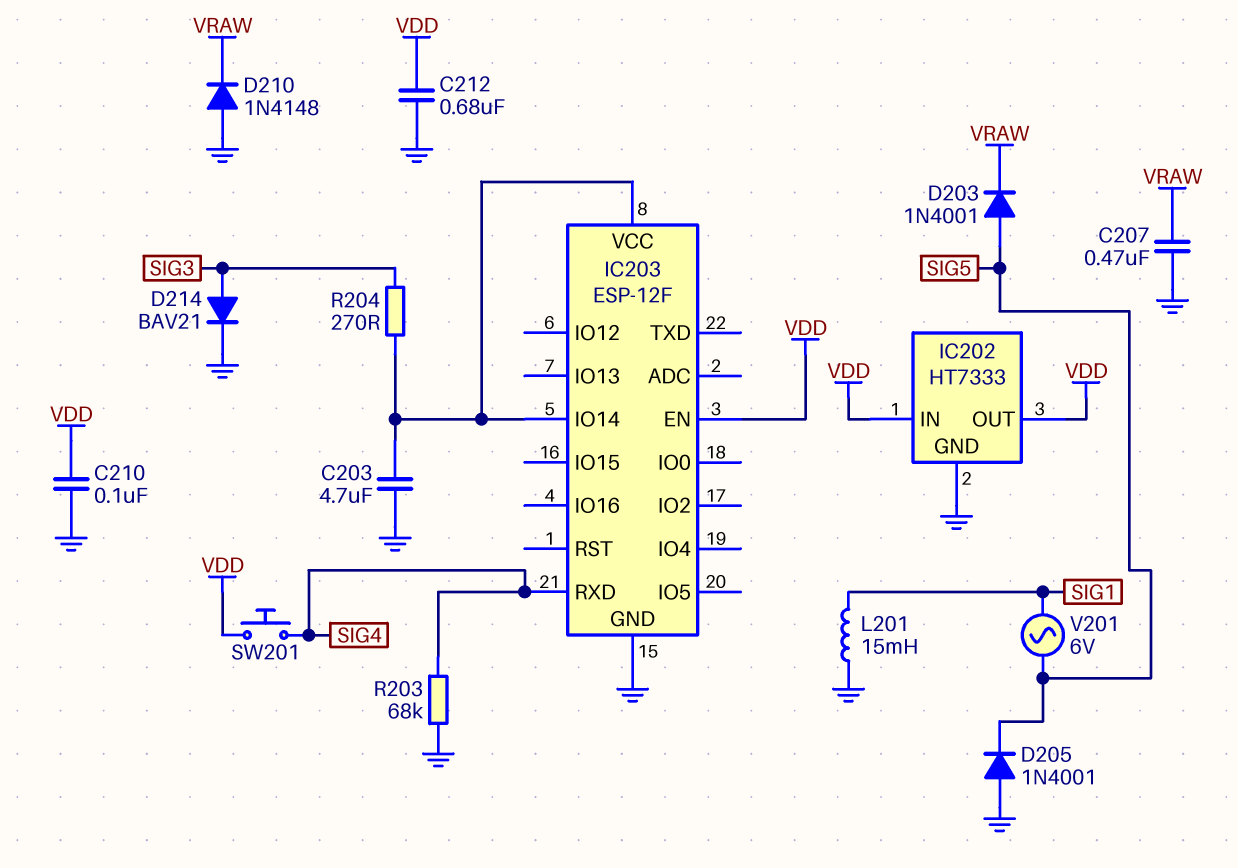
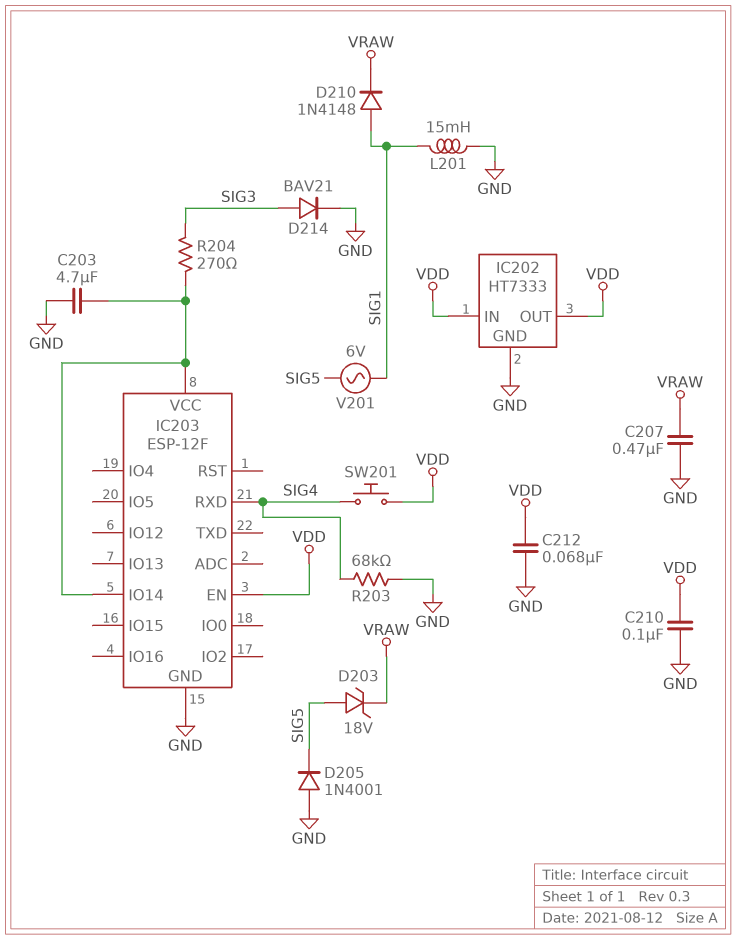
C212: 680nF (GND, VDD) -> 68nF (GND, VDD)
D203: diode 1N4001 (A SIG5, K VRAW) -> zener 18V (A SIG5, K VRAW)
D210: diode 1N4148 (A GND, K VRAW) -> diode 1N4148 (A SIG1, K VRAW)

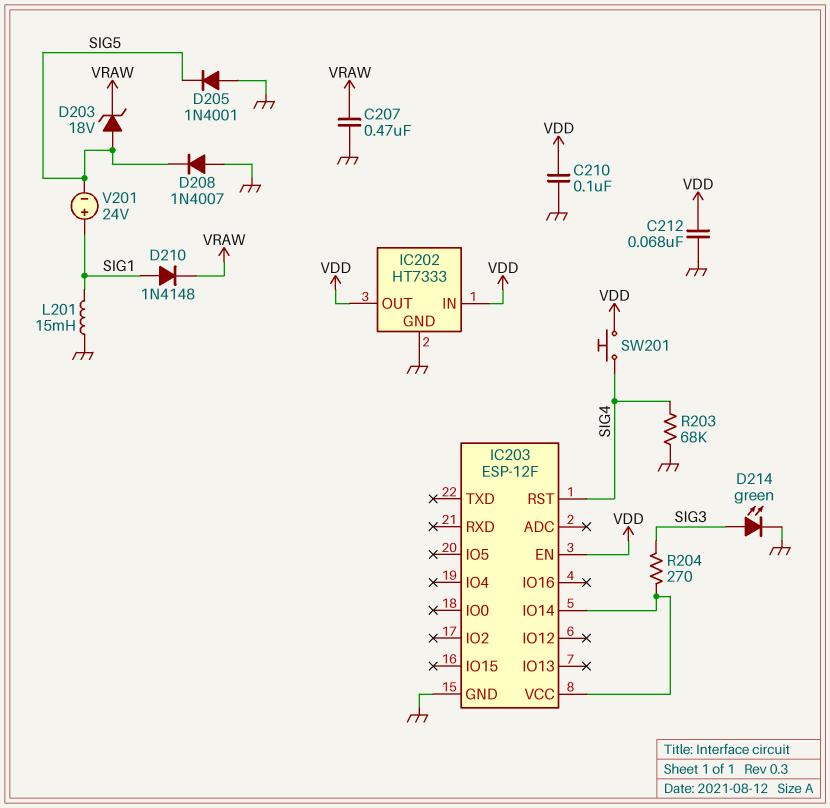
C203: 4.7uF (GND, IC203/IO14) -> none
D208: none -> diode 1N4007 (A GND, K SIG5)
D214: diode BAV21 (A SIG3, K GND) -> LED green (A SIG3, K GND)
IC203 pin RST: none -> SIG4
IC203 pin RXD: SIG4 -> none
V201: AC 6V (SIG1, SIG5) -> 24V (plus SIG1, minus SIG5)

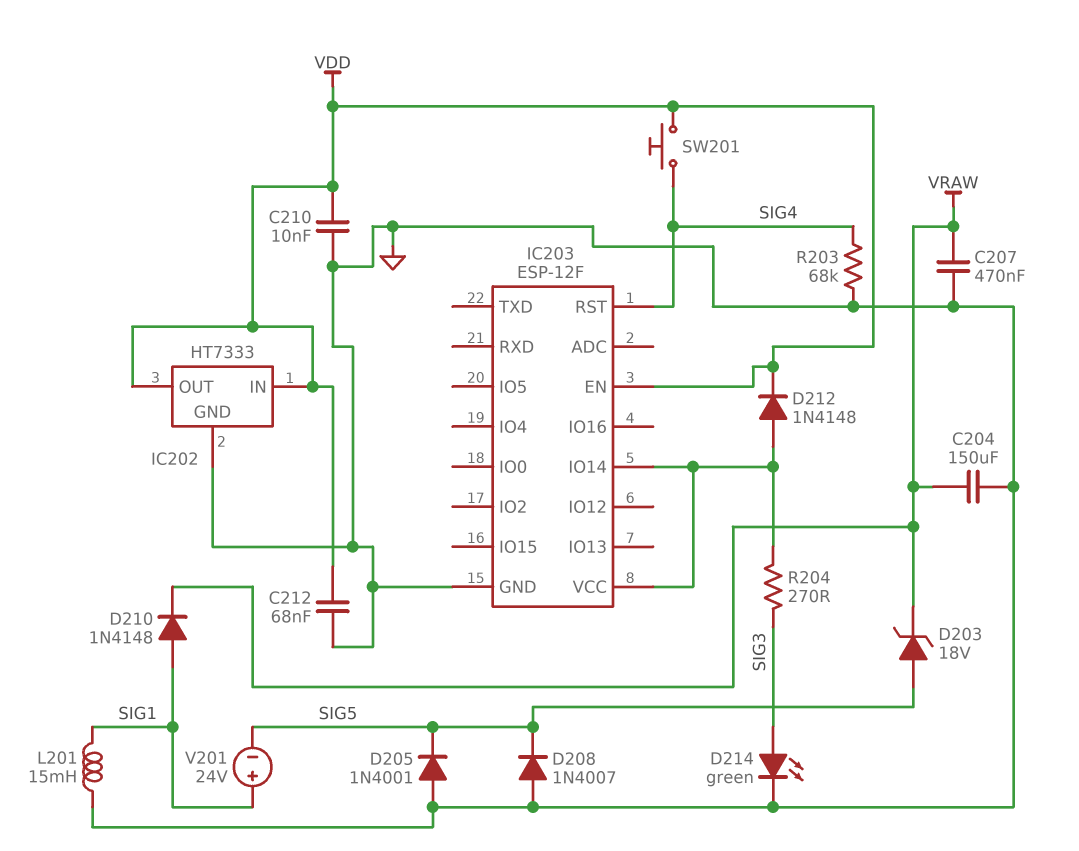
C204: none -> 150uF (GND, VRAW)
C210: 100nF (GND, VDD) -> 10nF (GND, VDD)
D212: none -> diode 1N4148 (A IC203/IO14, K VDD)

